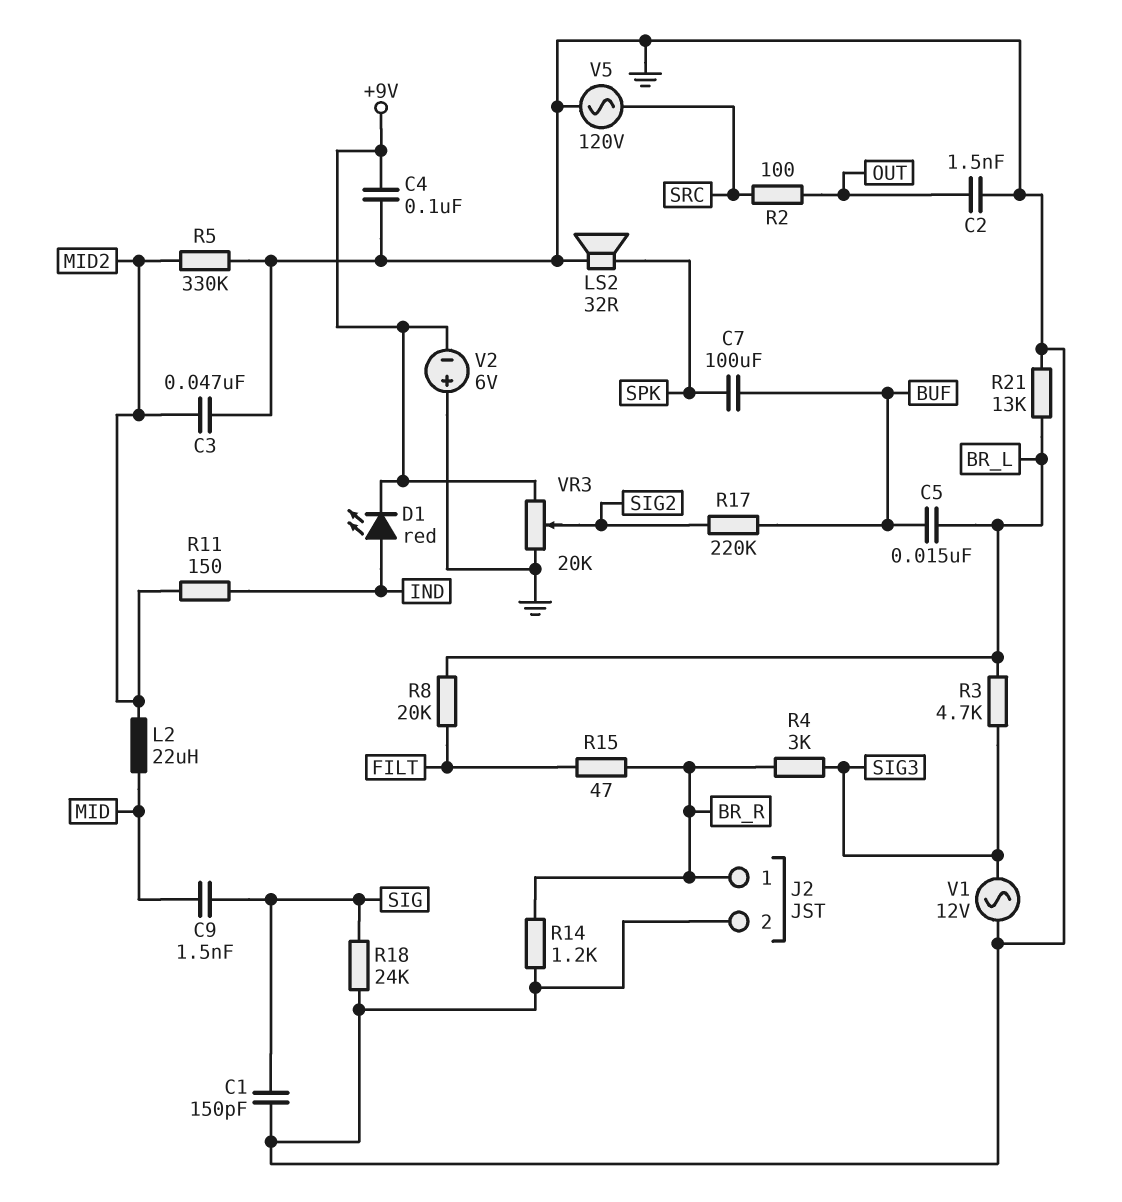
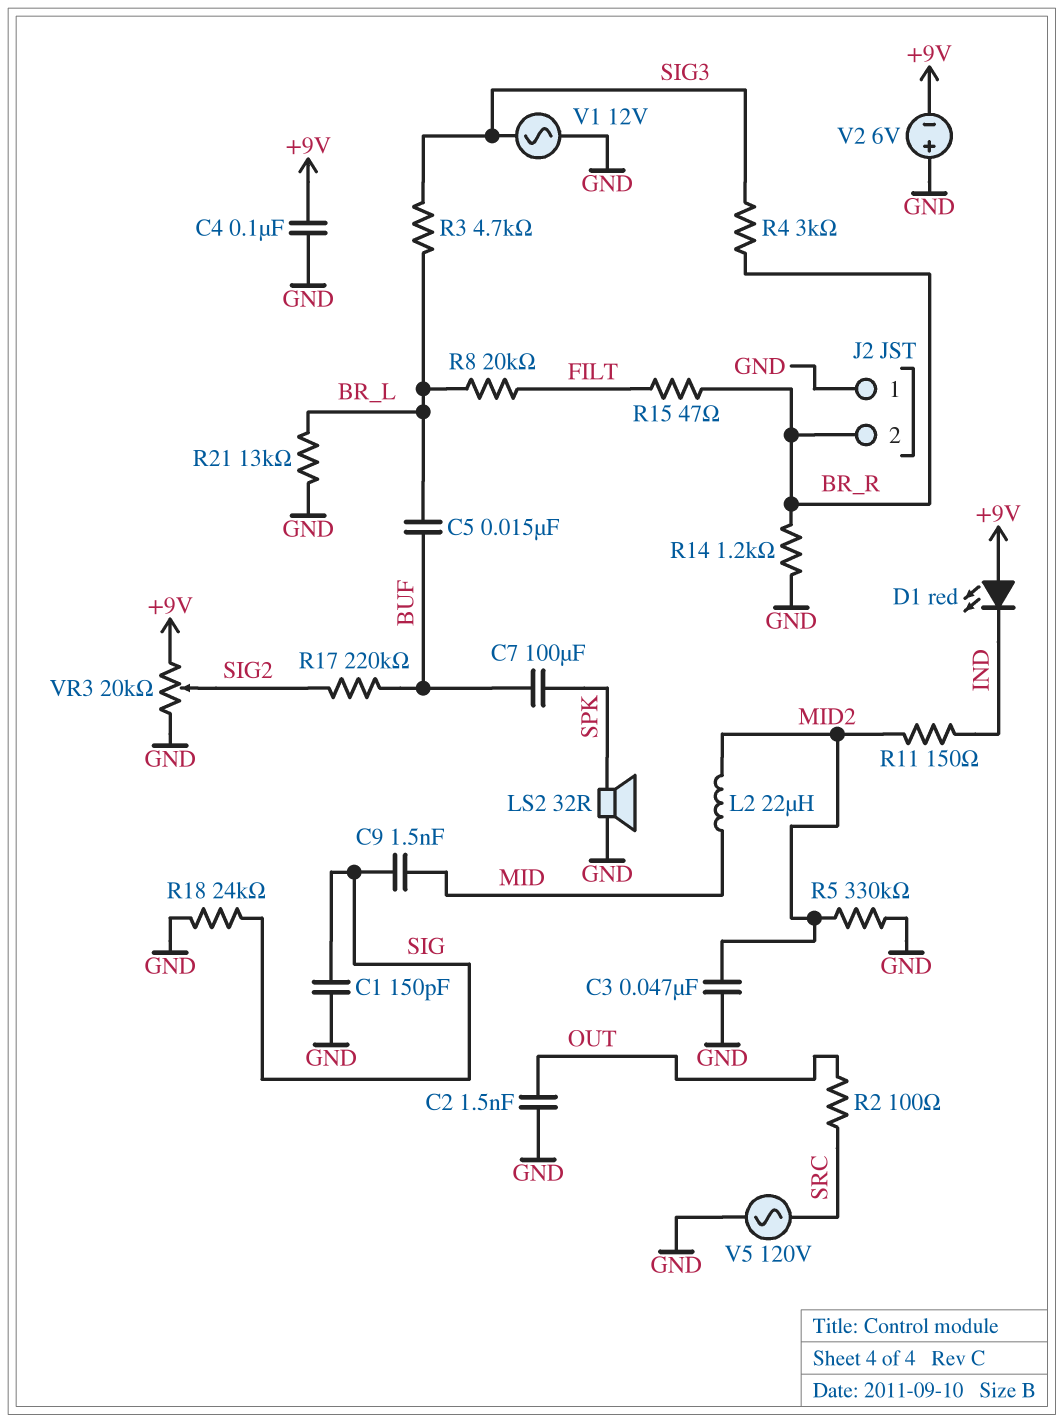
D1: LED red (A IND, K +9V) -> LED red (A +9V, K IND)
J2 pin 1: BR_R -> GND
J2 pin 2: GND -> BR_R

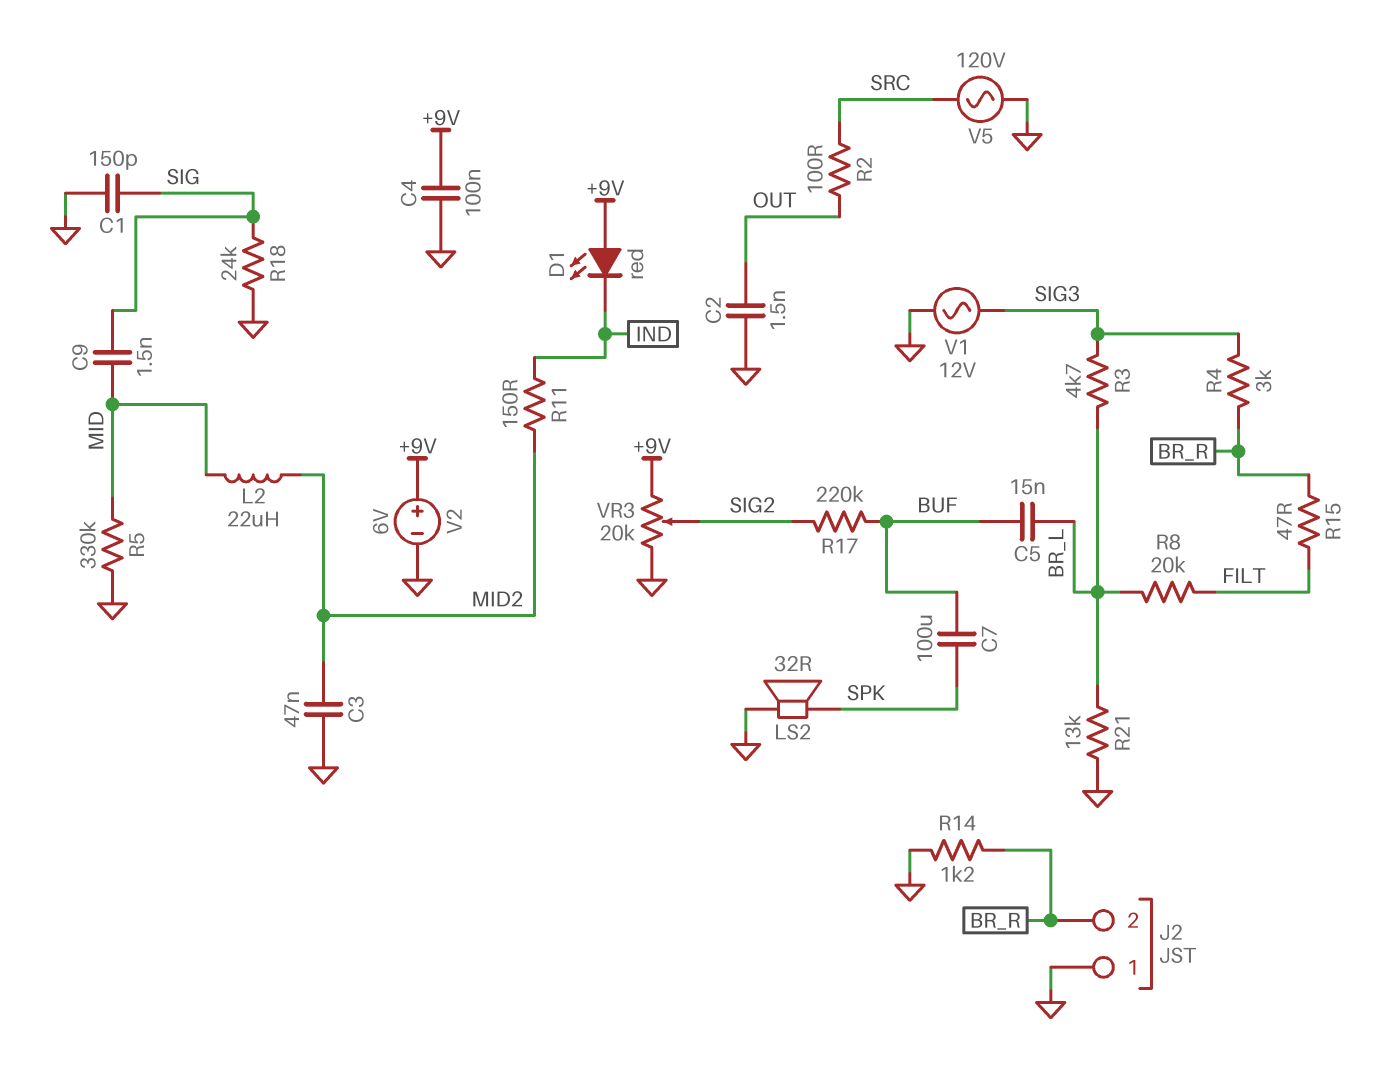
R5: 330k (GND, MID2) -> 330k (GND, MID)
V2: 6V (plus GND, minus +9V) -> 6V (plus +9V, minus GND)

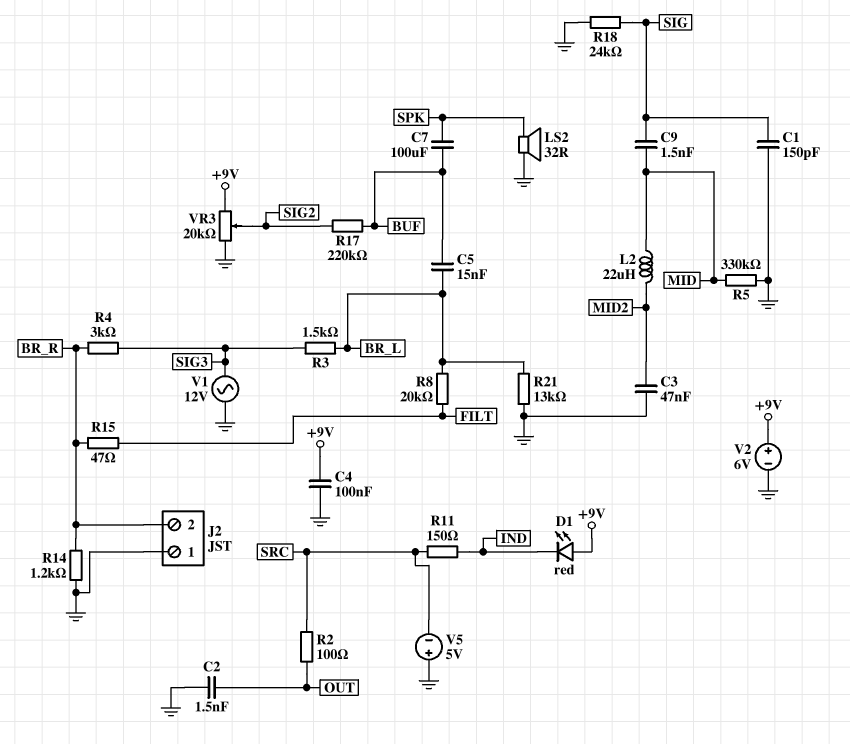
R3: 4.7k (BR_L, SIG3) -> 1.5k (BR_L, SIG3)
R11: 150 (IND, MID2) -> 150 (IND, SRC)
V5: AC 120V (GND, SRC) -> 5V (plus GND, minus SRC)

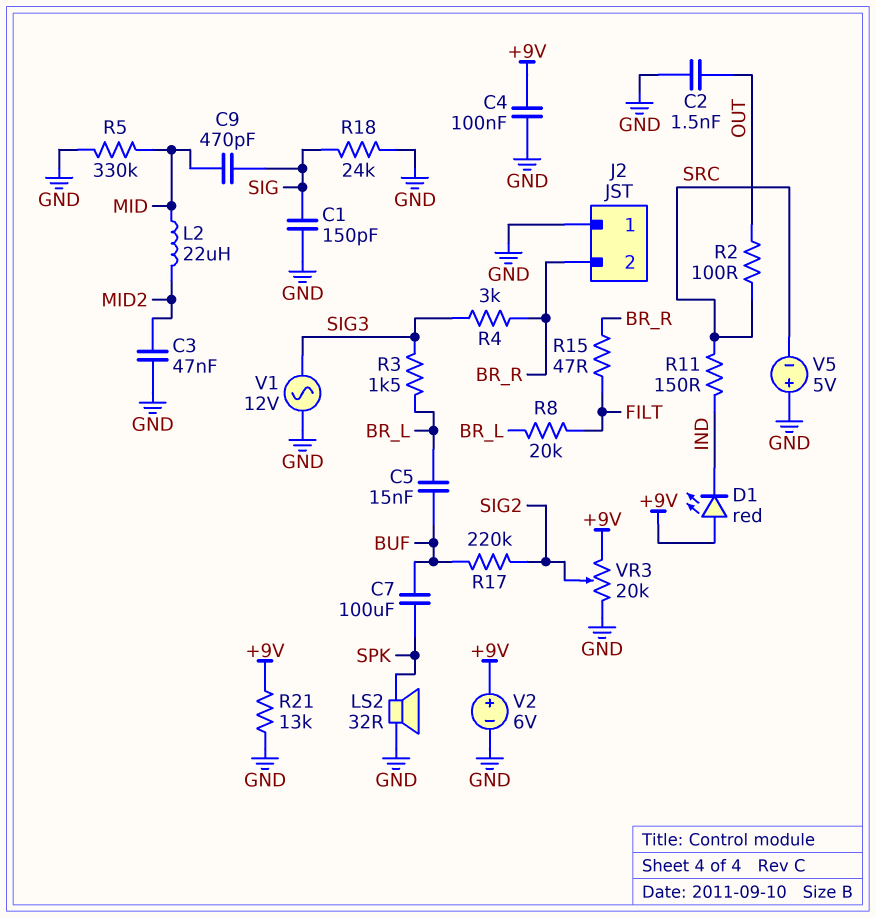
C9: 1.5nF (MID, SIG) -> 470pF (MID, SIG)
R14: 1.2k (BR_R, GND) -> none
R21: 13k (BR_L, GND) -> 13k (+9V, GND)

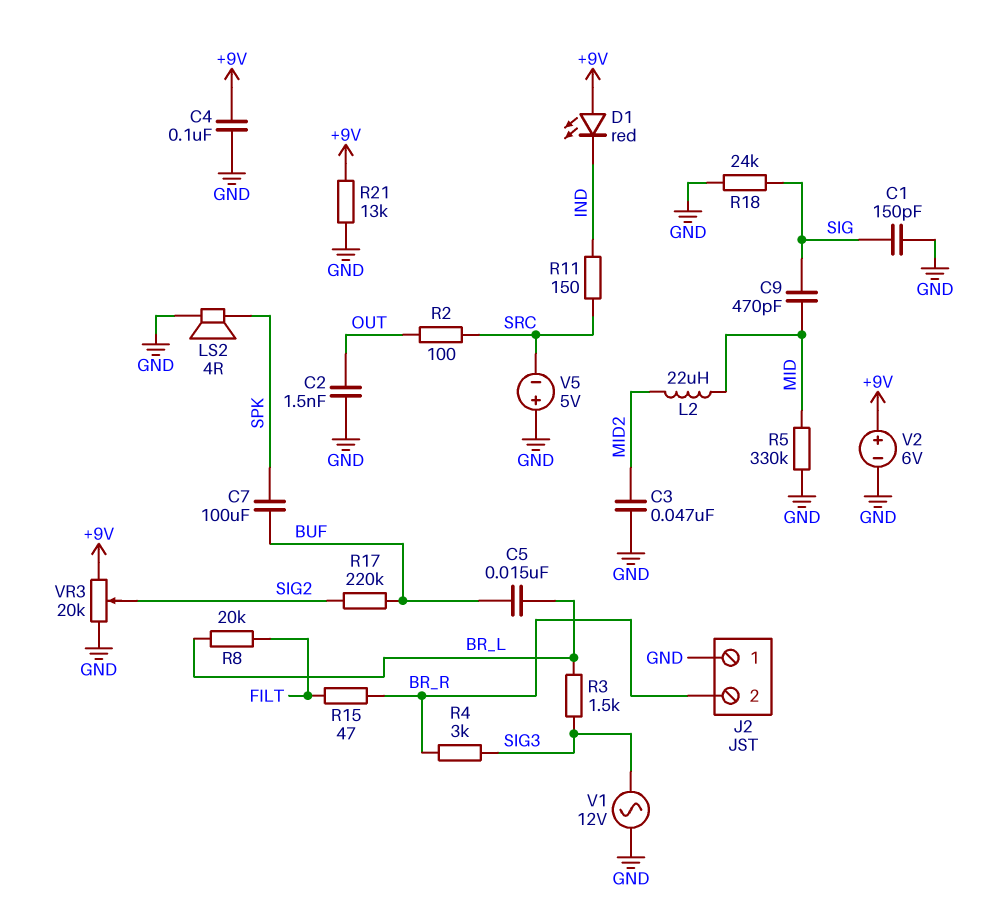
LS2: speaker 32R (GND, SPK) -> speaker 4R (GND, SPK)

